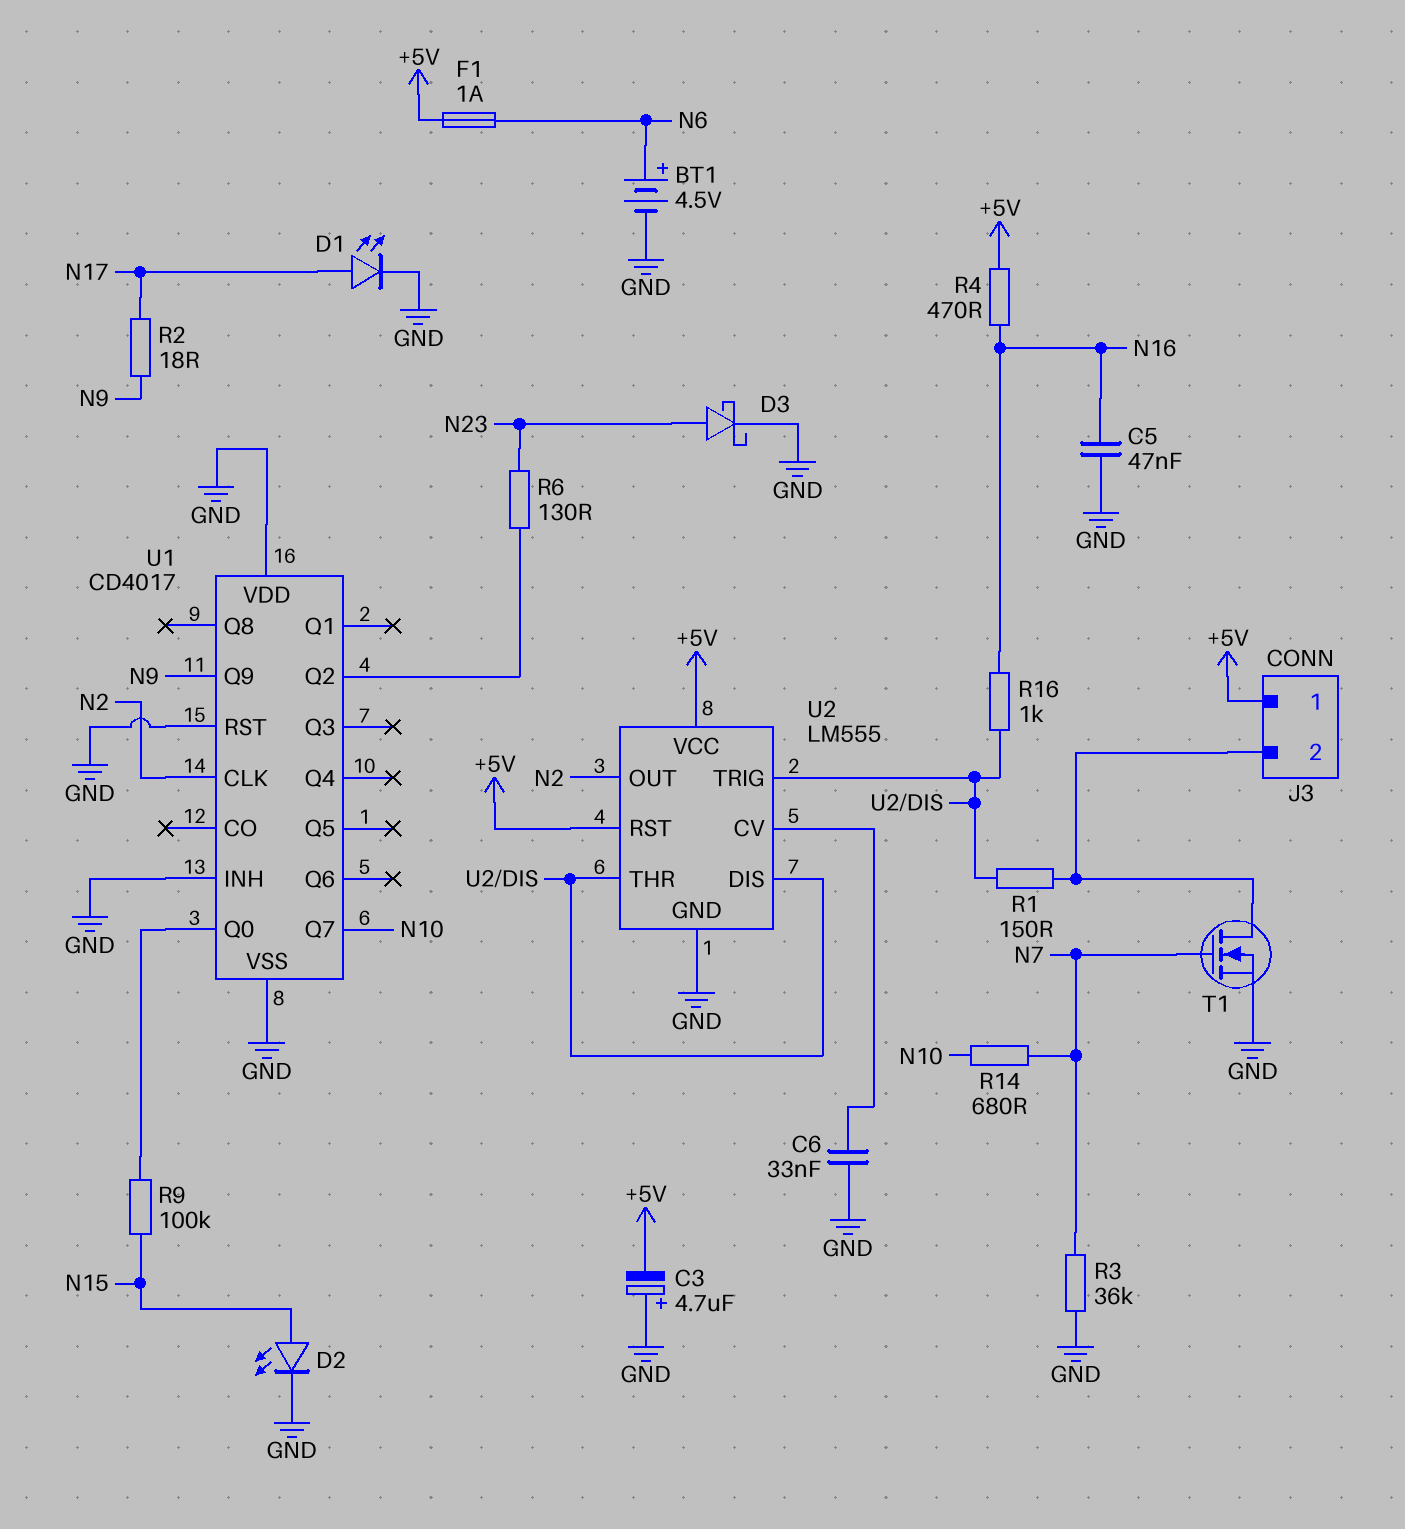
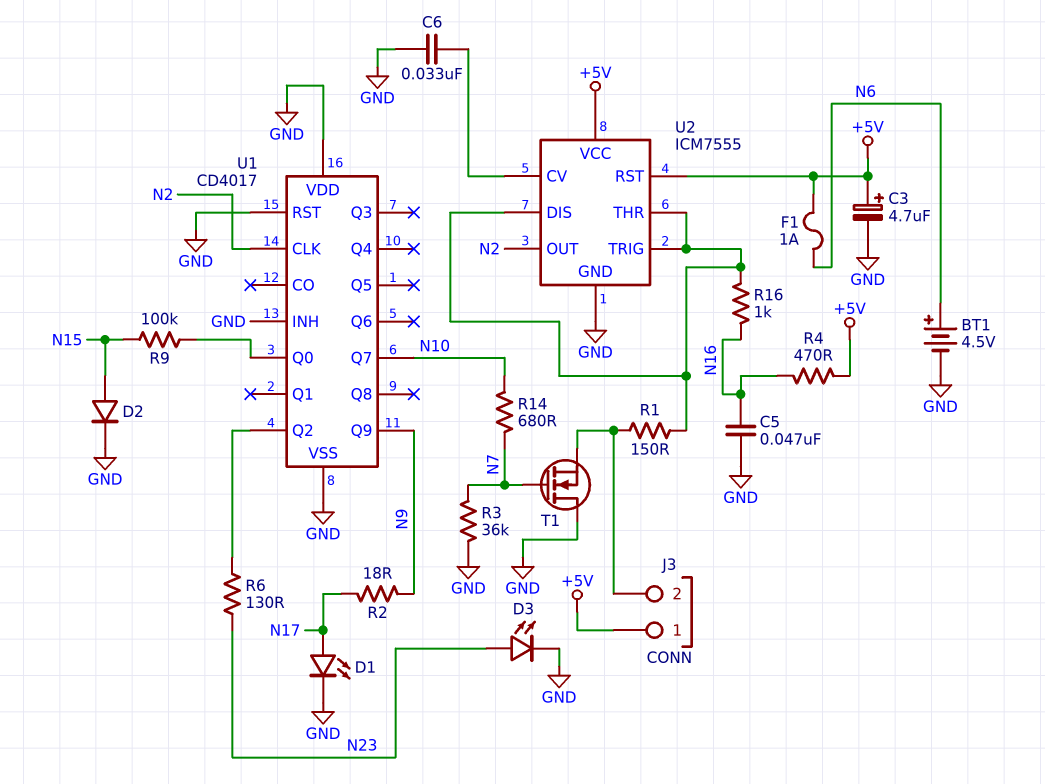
C3: 4.7uF (plus GND, minus +5V) -> 4.7uF (plus +5V, minus GND)
D2: LED (A N15, K GND) -> diode (A N15, K GND)
D3: schottky (A N23, K GND) -> LED (A N23, K GND)
T1: NMOS (G N7, D J3/2, S GND) -> NMOS (G N7, D GND, S J3/2)
U2: LM555 -> ICM7555

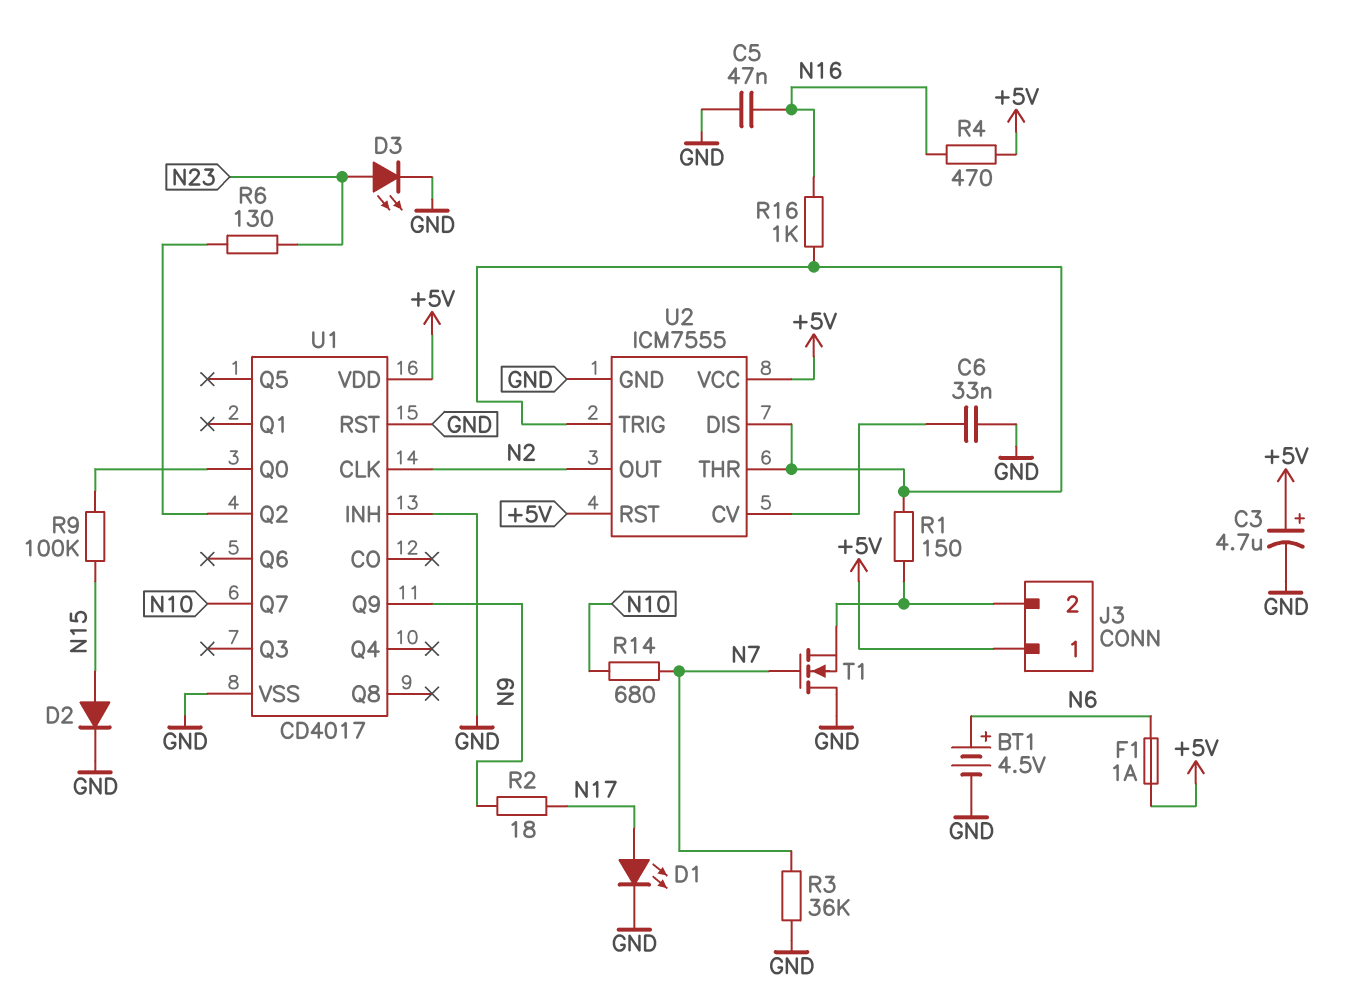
U1 pin VDD: GND -> +5V

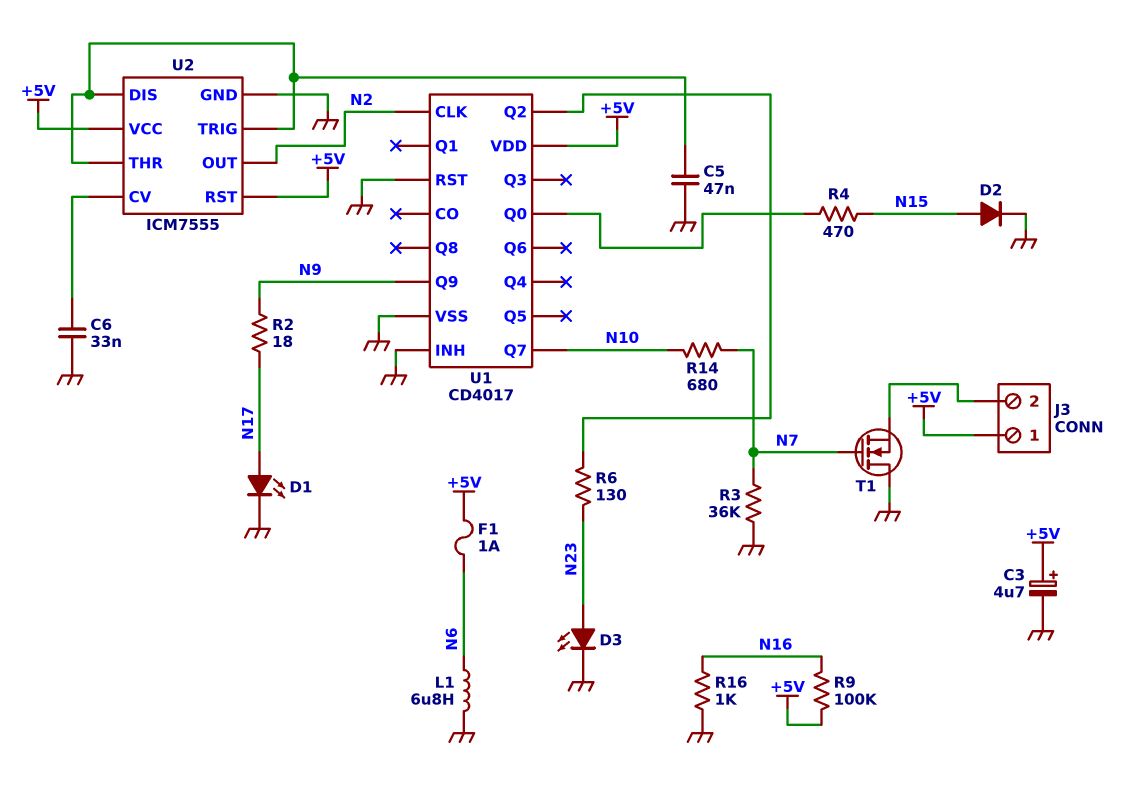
BT1: 4.5V (plus N6, minus GND) -> none
C5: 47nF (GND, N16) -> 47nF (GND, U2/DIS)
L1: none -> 6.8uH (GND, N6)
R1: 150 (J3/2, U2/DIS) -> none
R4: 470 (+5V, N16) -> 470 (N15, U1/Q0)
R9: 100k (N15, U1/Q0) -> 100k (+5V, N16)
R16: 1k (N16, U2/DIS) -> 1k (GND, N16)

